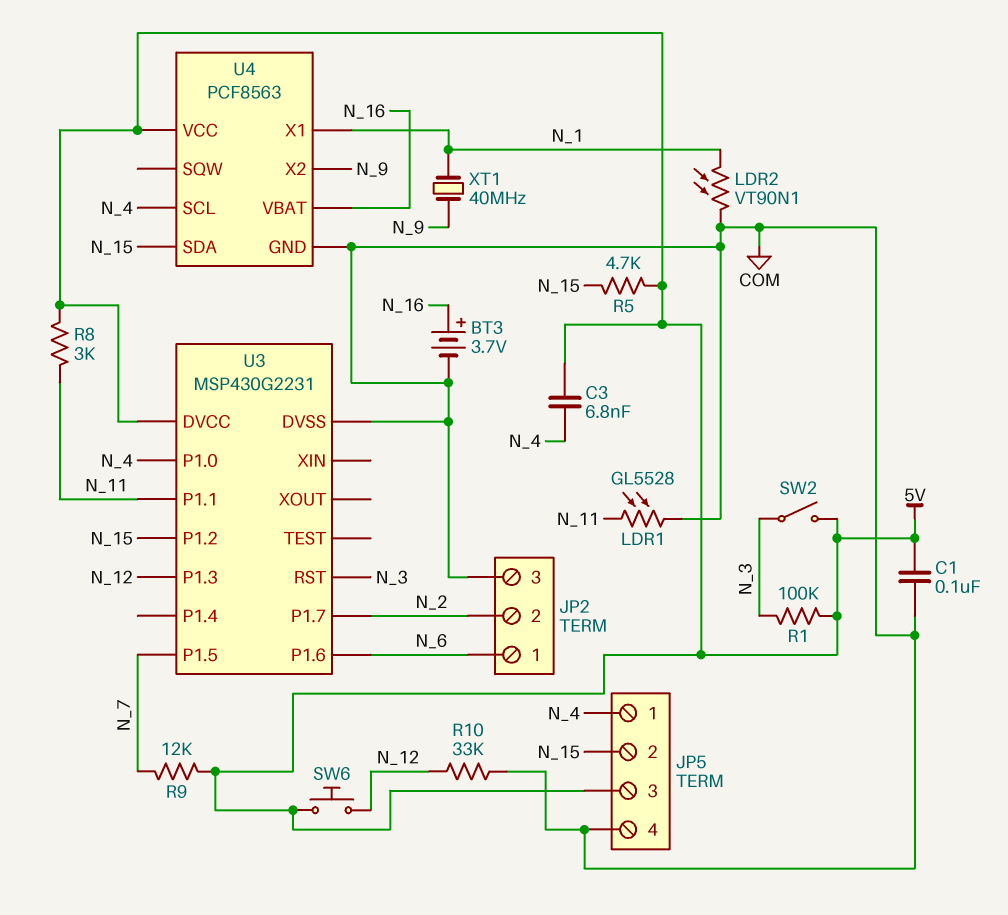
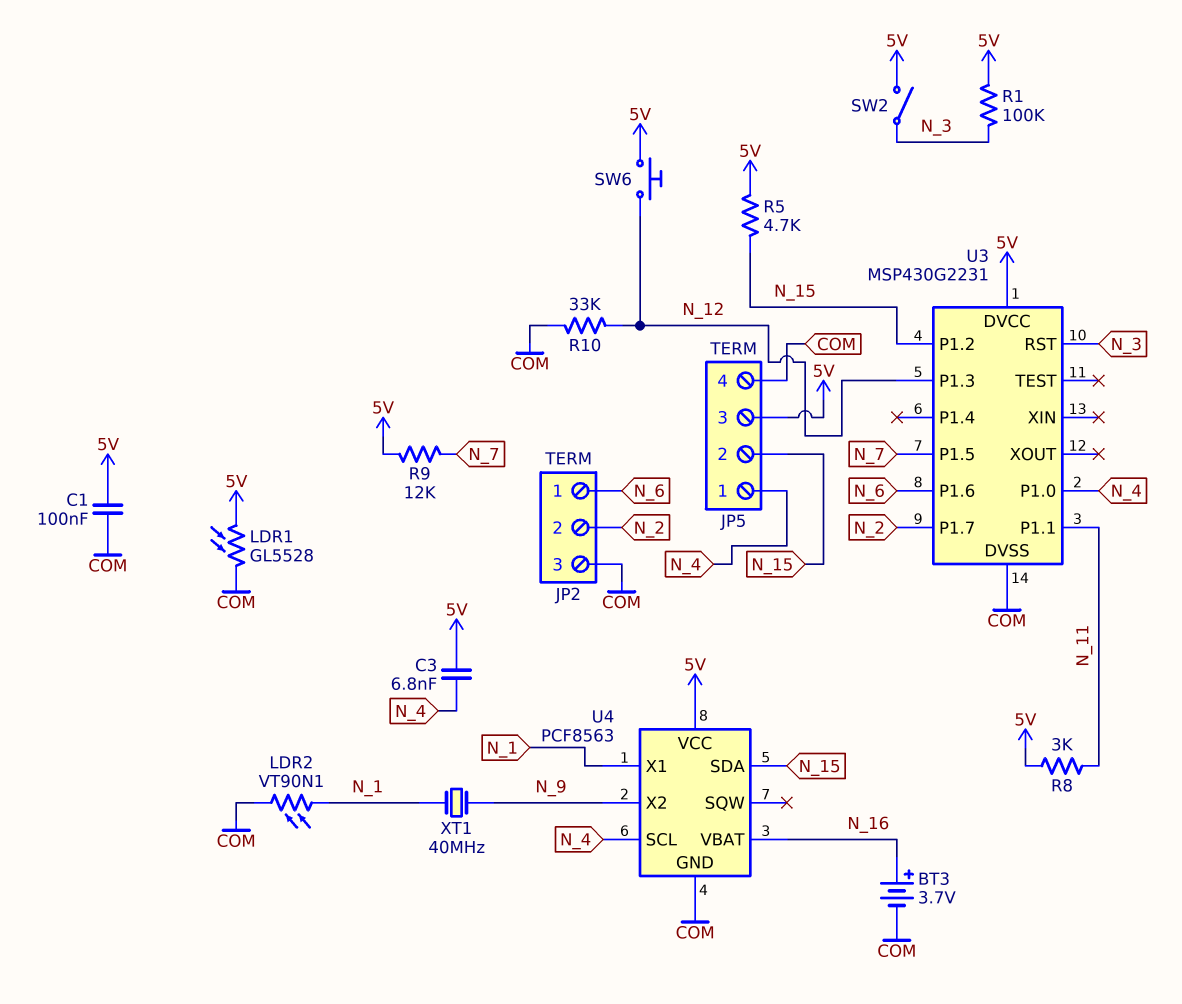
LDR1: GL5528 (COM, N_11) -> GL5528 (5V, COM)

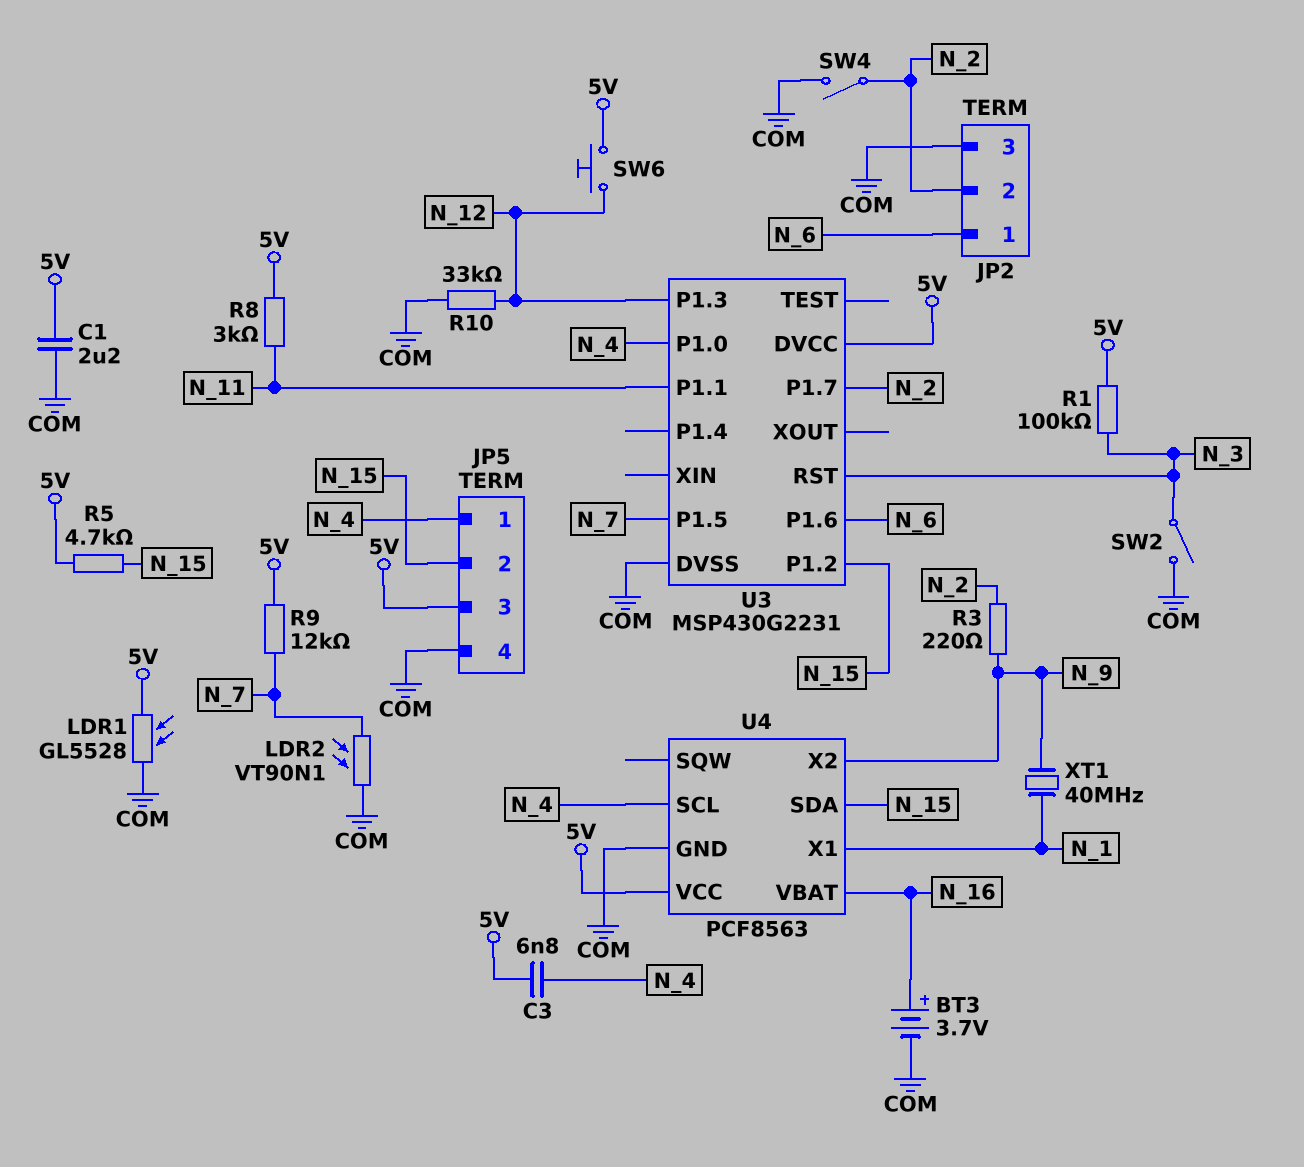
C1: 100nF (5V, COM) -> 2.2uF (5V, COM)
LDR2: VT90N1 (COM, N_1) -> VT90N1 (COM, N_7)
R3: none -> 220 (N_2, N_9)
SW2: switch (5V, N_3) -> switch (COM, N_3)
SW4: none -> switch (COM, N_2)

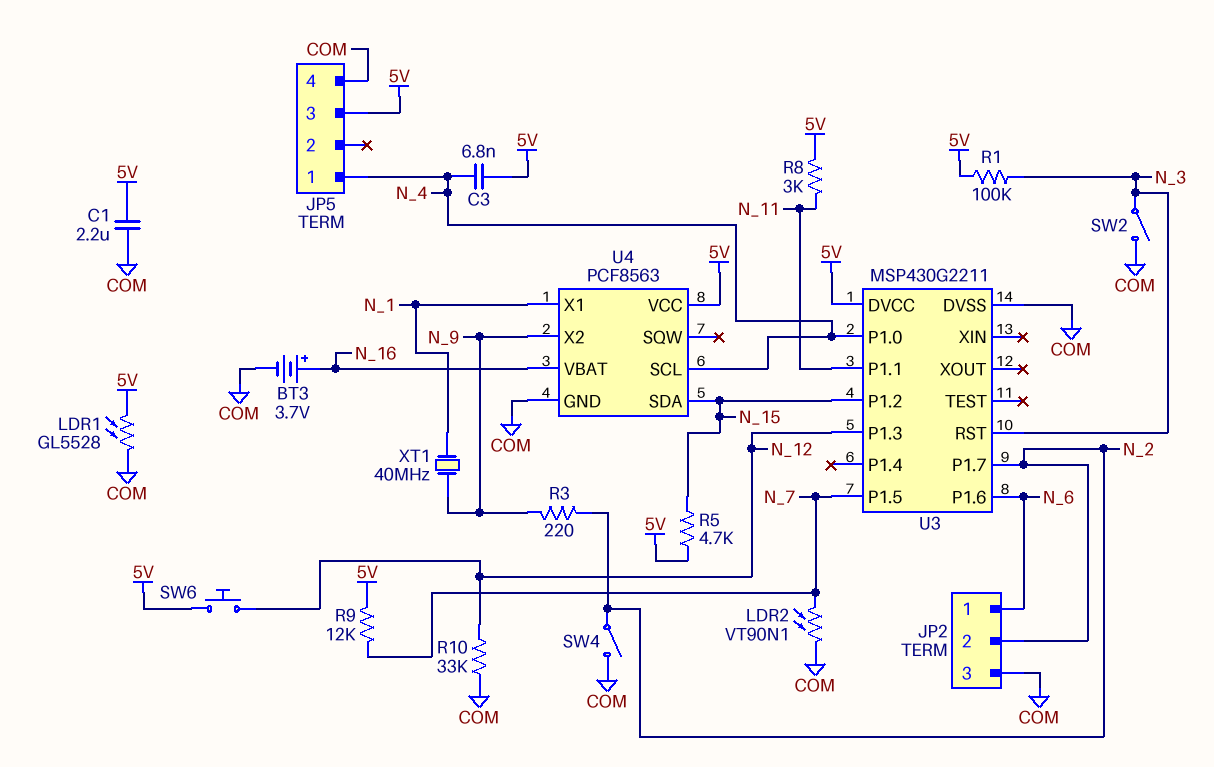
JP5 pin 2: N_15 -> none
U3: MSP430G2231 -> MSP430G2211

